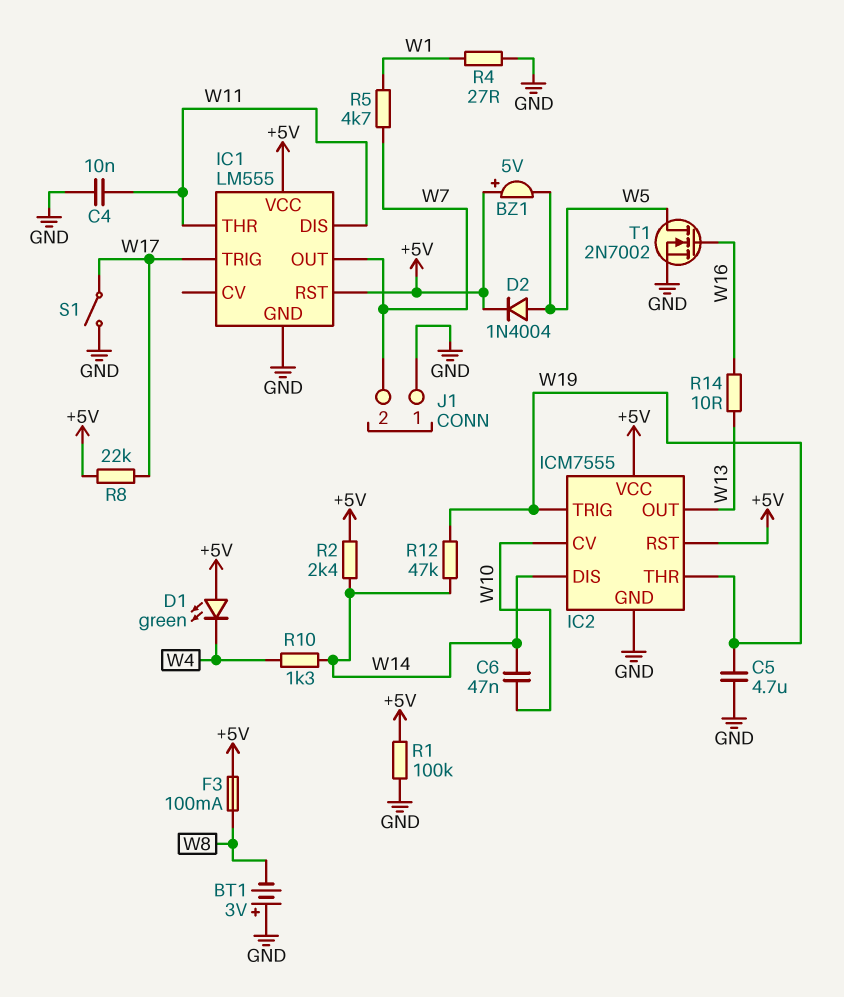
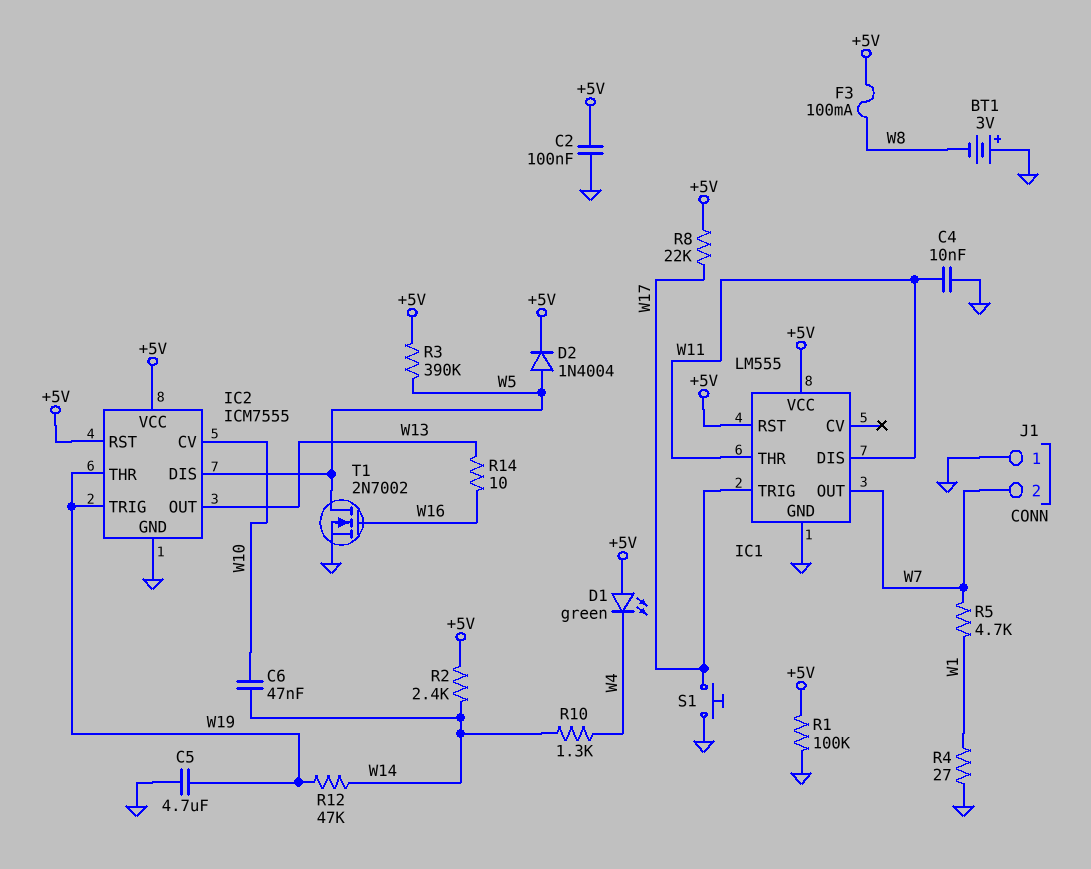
BZ1: buzzer 5V (plus +5V, minus W5) -> none
C2: none -> 100nF (+5V, GND)
IC2 pin DIS: W14 -> W5
R3: none -> 390k (+5V, W5)
S1: switch (GND, W17) -> button (GND, W17)

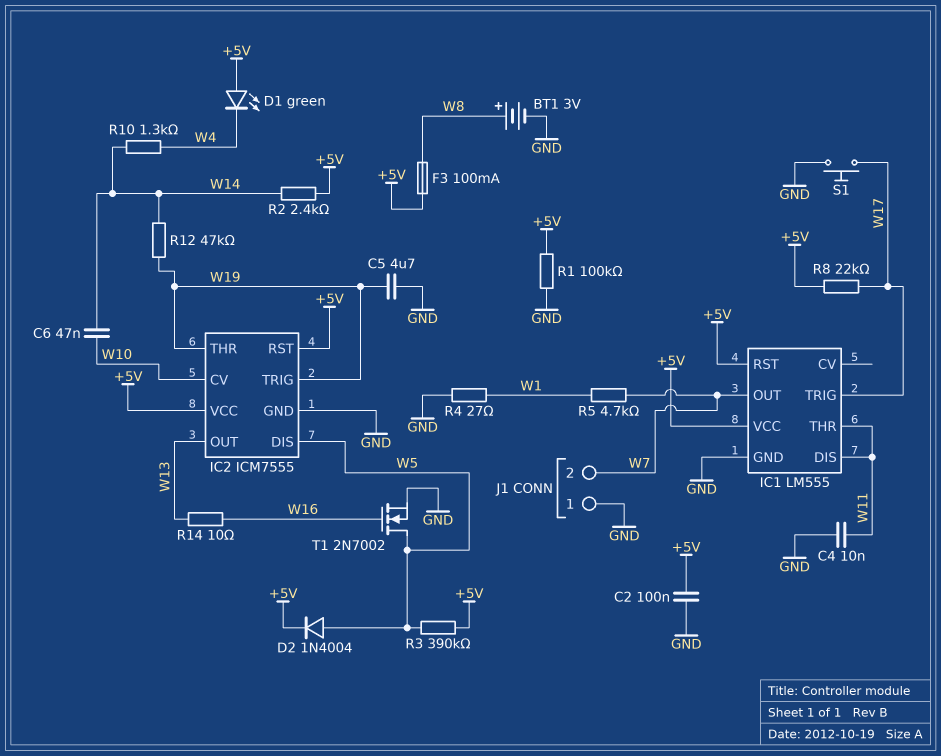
BT1: 3V (plus GND, minus W8) -> 3V (plus W8, minus GND)

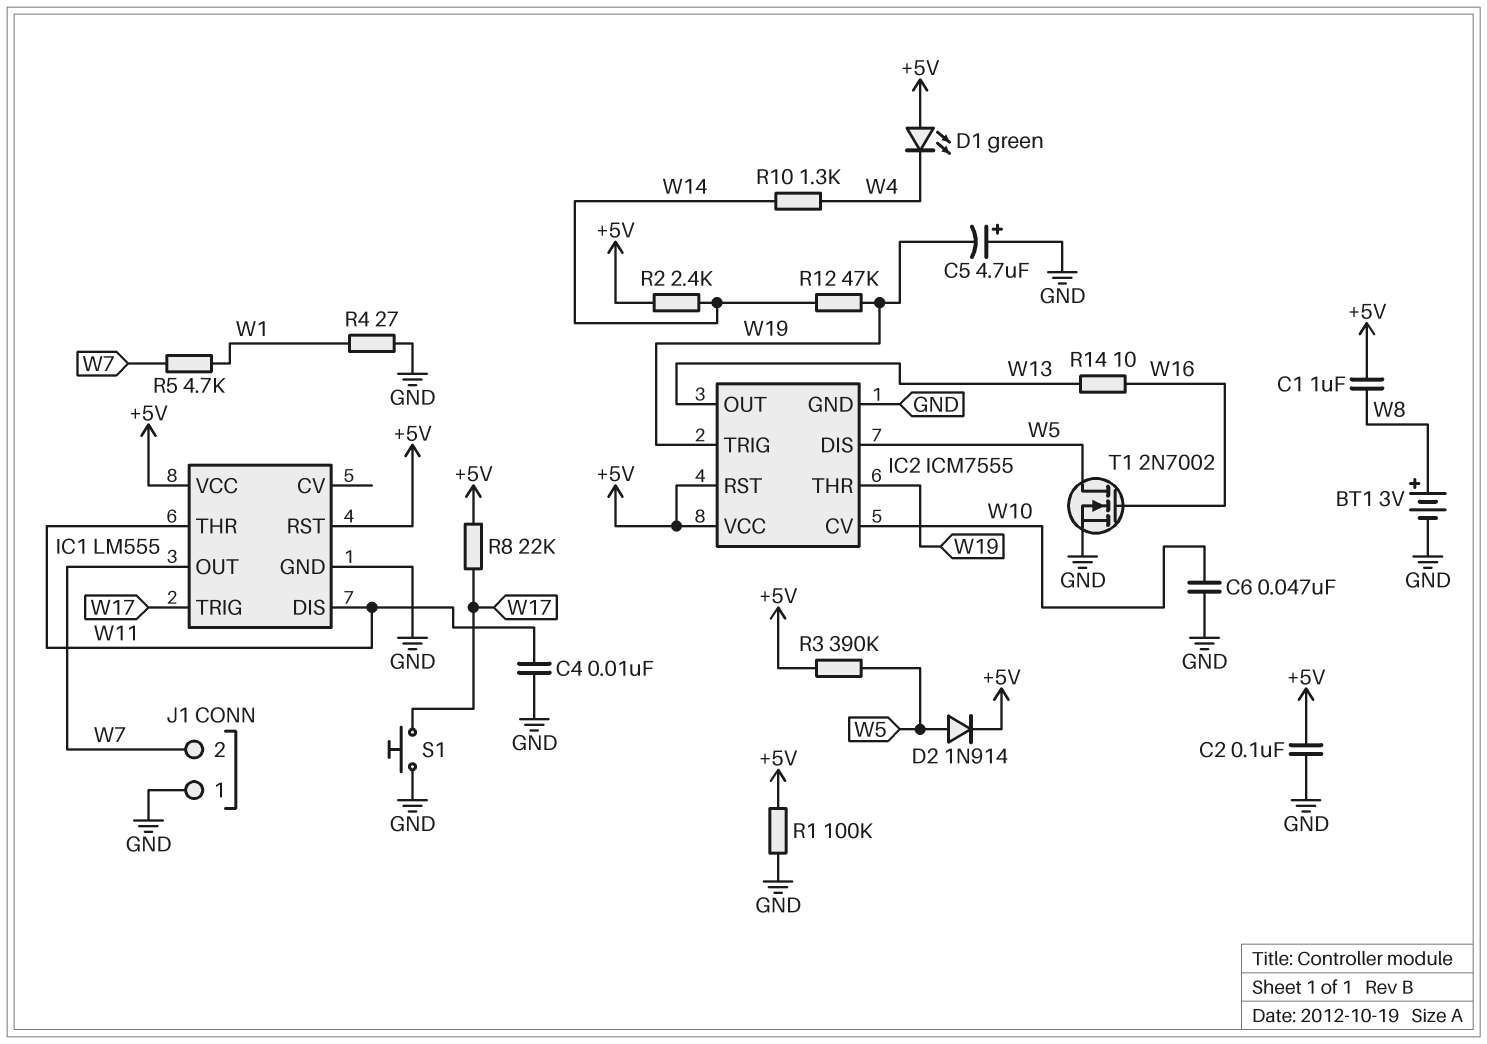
C1: none -> 1uF (+5V, W8)
C5: 4.7uF (GND, W19) -> 4.7uF (plus GND, minus W19)
C6: 47nF (W10, W14) -> 47nF (GND, W10)
D2: diode 1N4004 (A W5, K +5V) -> diode 1N914 (A W5, K +5V)
F3: 100mA (+5V, W8) -> none

